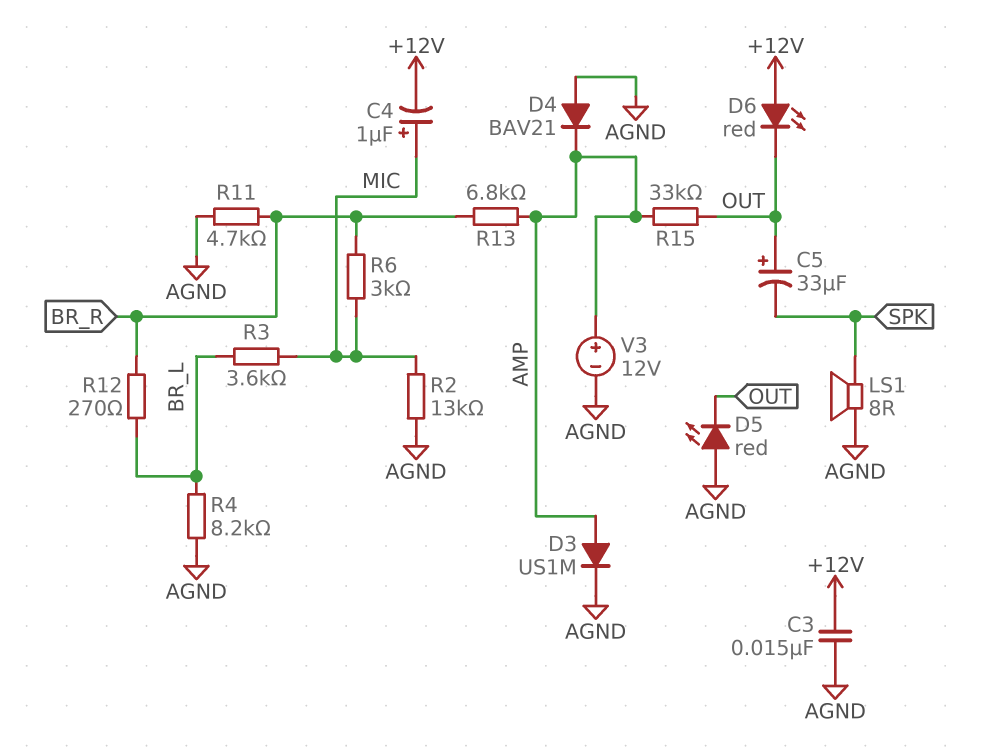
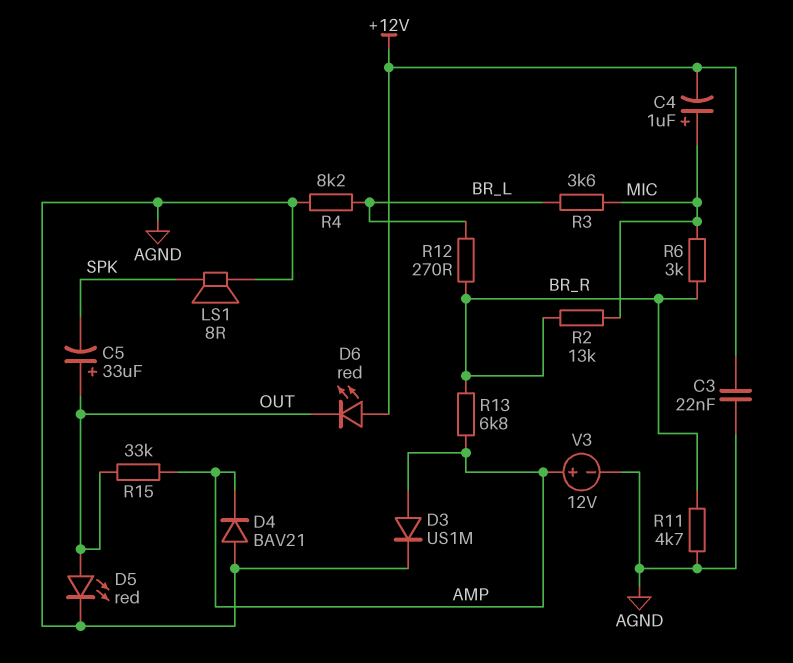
C3: 15nF (+12V, AGND) -> 22nF (+12V, AGND)
D5: LED red (A AGND, K OUT) -> LED red (A OUT, K AGND)
R2: 13k (AGND, MIC) -> 13k (BR_R, MIC)

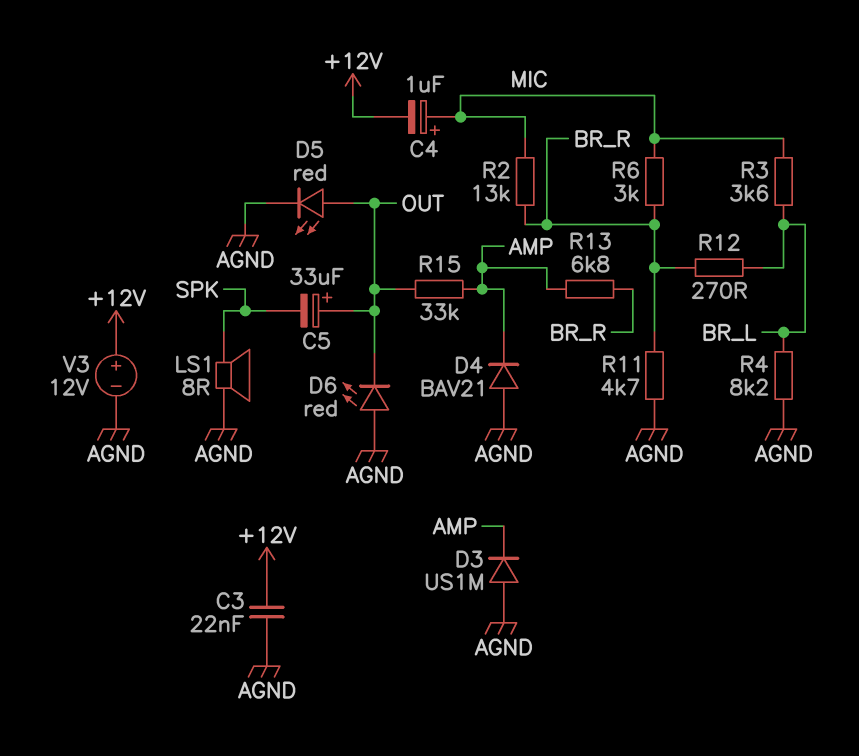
D3: diode US1M (A AMP, K AGND) -> diode US1M (A AGND, K AMP)
D6: LED red (A +12V, K OUT) -> LED red (A AGND, K OUT)
V3: 12V (plus AMP, minus AGND) -> 12V (plus +12V, minus AGND)

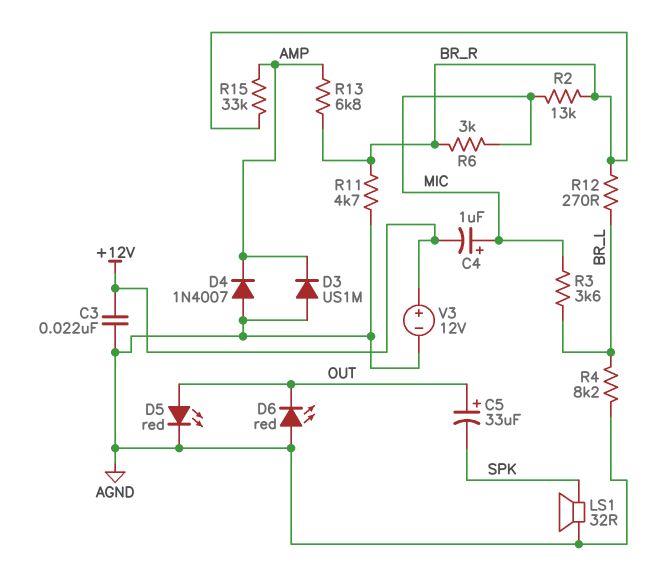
D4: diode BAV21 (A AGND, K AMP) -> diode 1N4007 (A AGND, K AMP)
LS1: speaker 8R (AGND, SPK) -> speaker 32R (AGND, SPK)
R15: 33k (AMP, OUT) -> 33k (AMP, BR_R)

